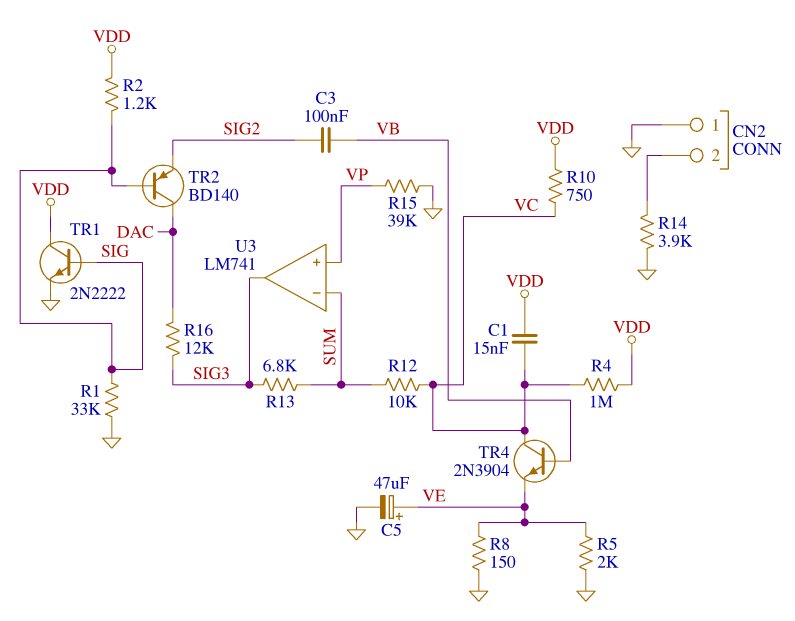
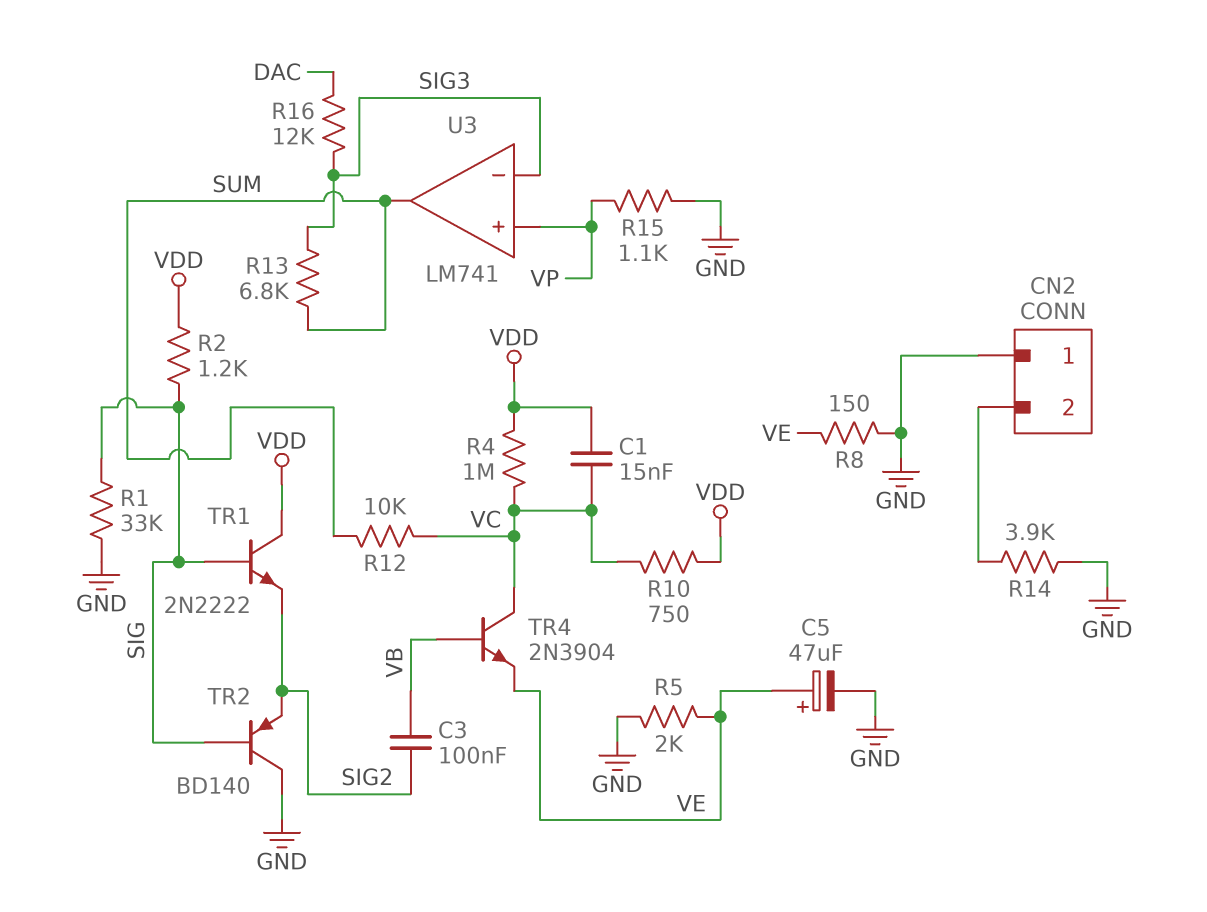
R15: 39k (GND, VP) -> 1.1k (GND, VP)
TR1: NPN 2N2222 (B SIG, C VDD, E GND) -> NPN 2N2222 (B SIG, C VDD, E SIG2)
TR2: PNP BD140 (B SIG, C DAC, E SIG2) -> PNP BD140 (B SIG, C GND, E SIG2)
U3 pin in-: SUM -> SIG3
U3 pin out: SIG3 -> SUM

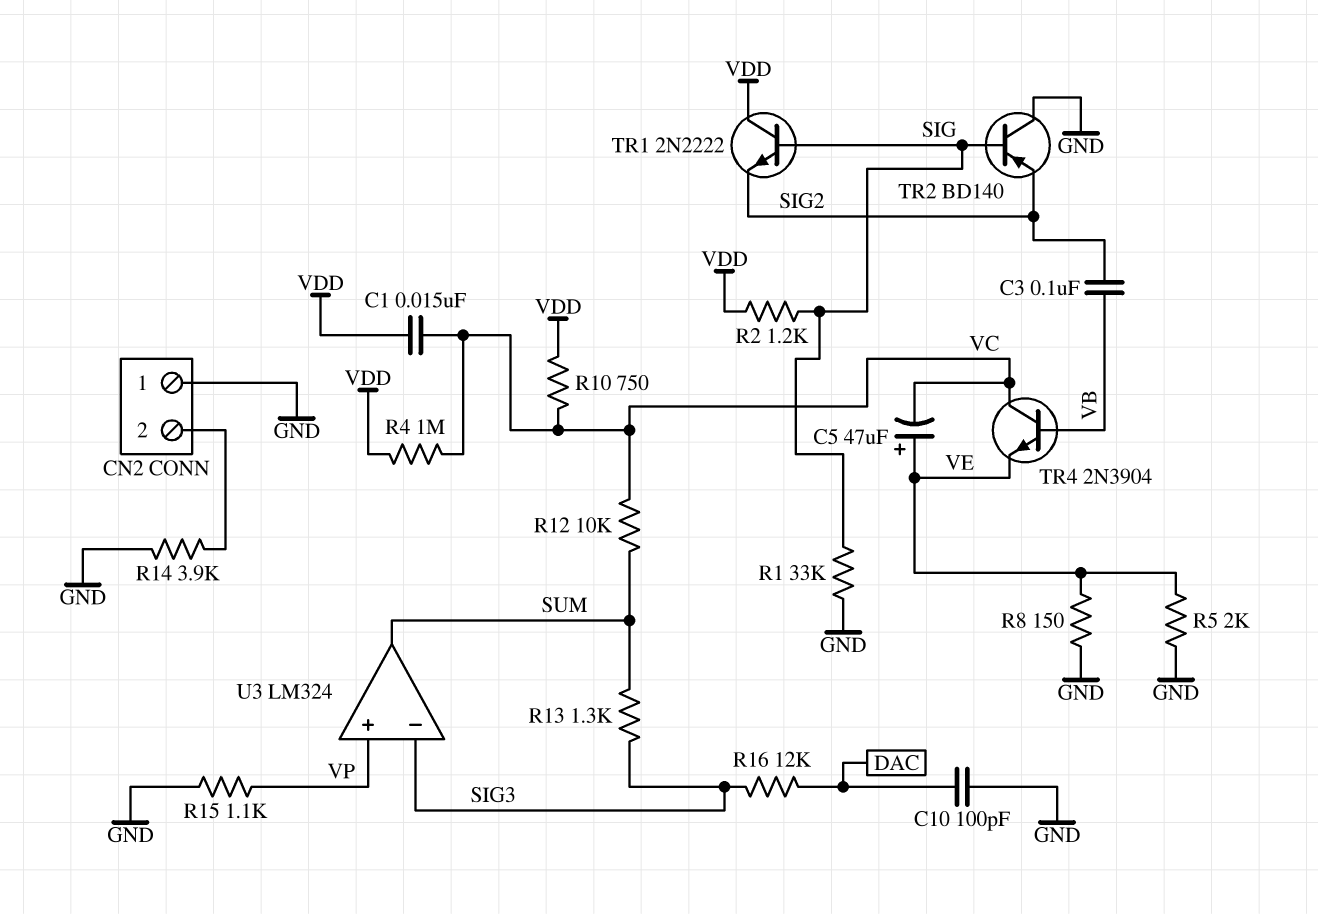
C5: 47uF (plus VE, minus GND) -> 47uF (plus VE, minus VC)
C10: none -> 100pF (DAC, GND)
R13: 6.8k (SIG3, SUM) -> 1.3k (SIG3, SUM)
U3: LM741 -> LM324

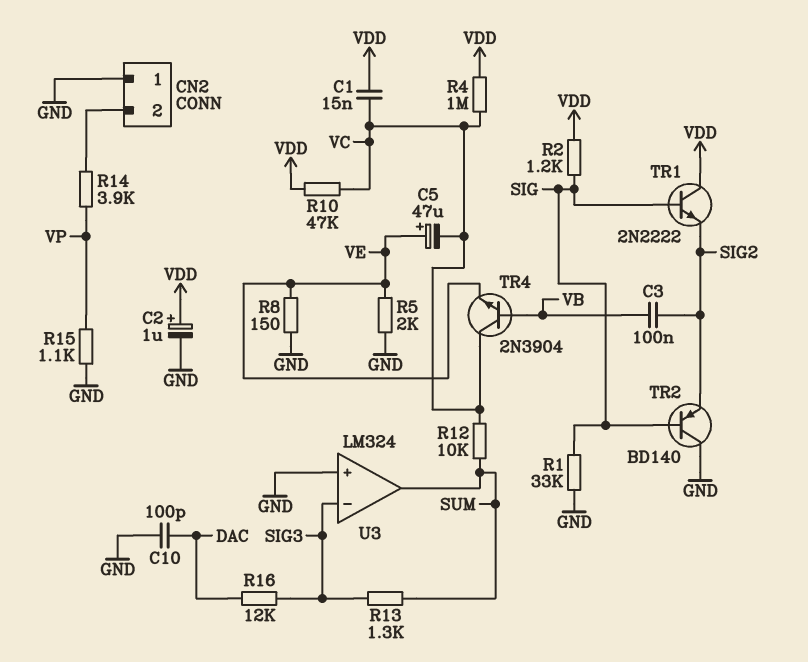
C2: none -> 1uF (plus VDD, minus GND)
R10: 750 (VC, VDD) -> 47k (VC, VDD)
R14: 3.9k (CN2/2, GND) -> 3.9k (CN2/2, VP)
U3 pin in+: VP -> GND

